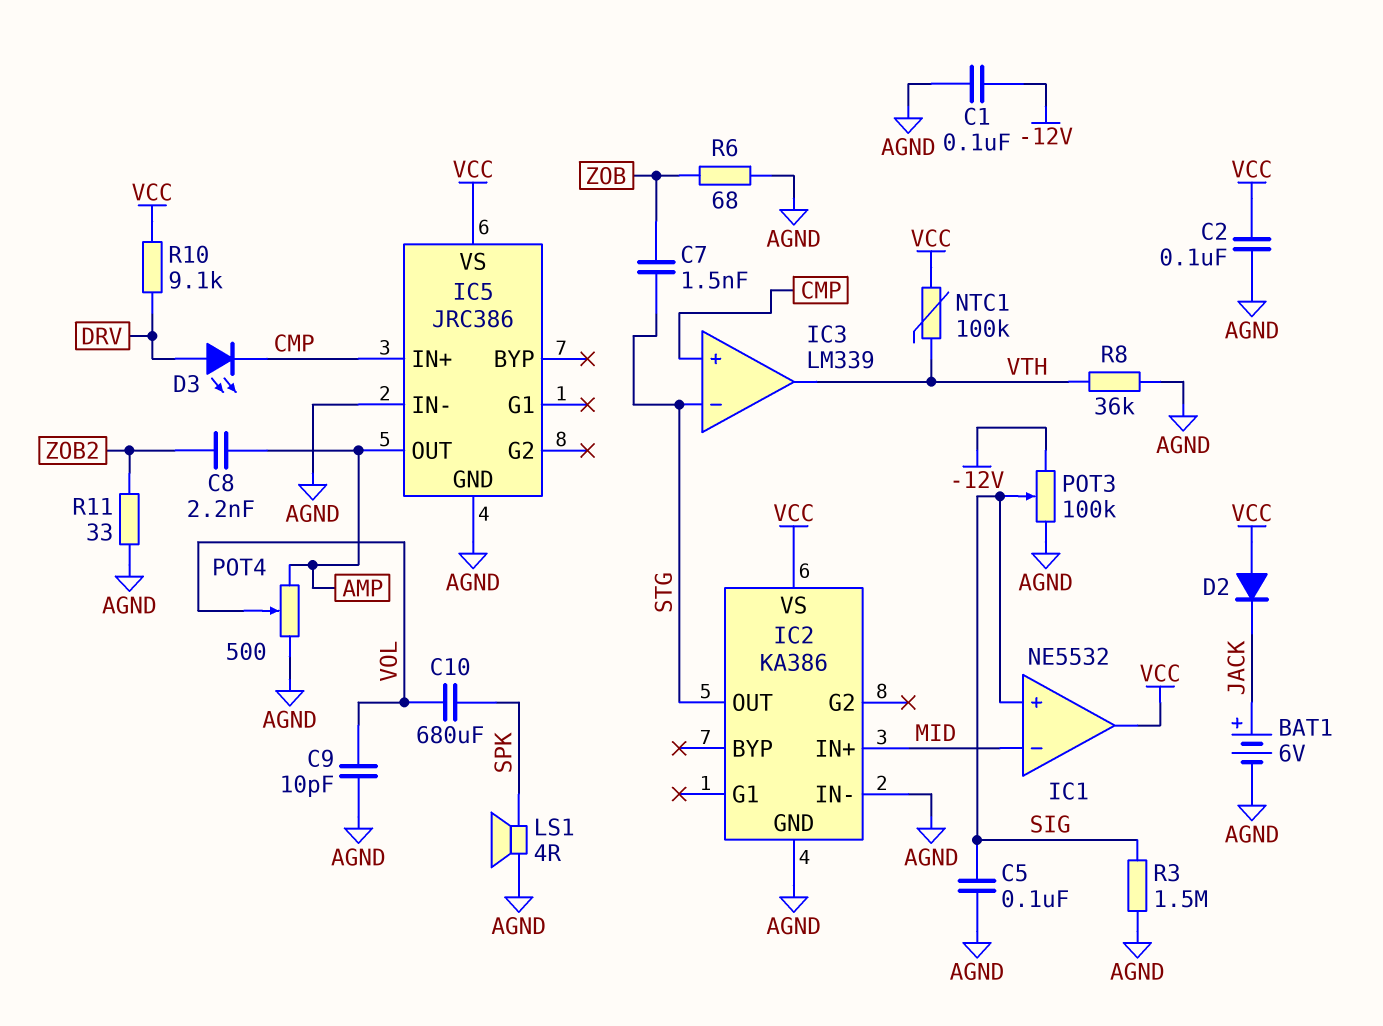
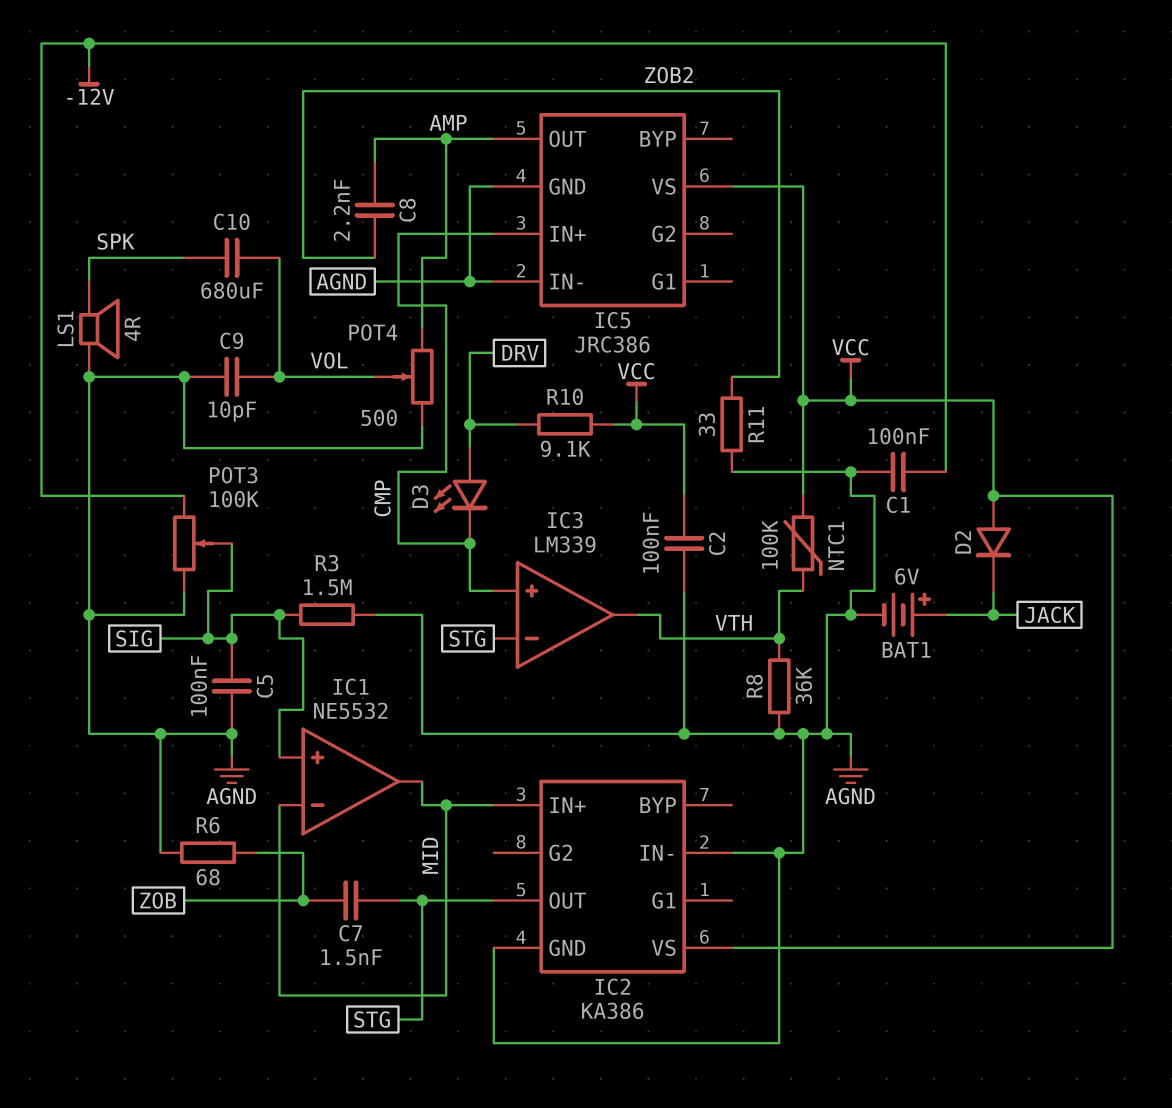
IC1 pin out: VCC -> MID

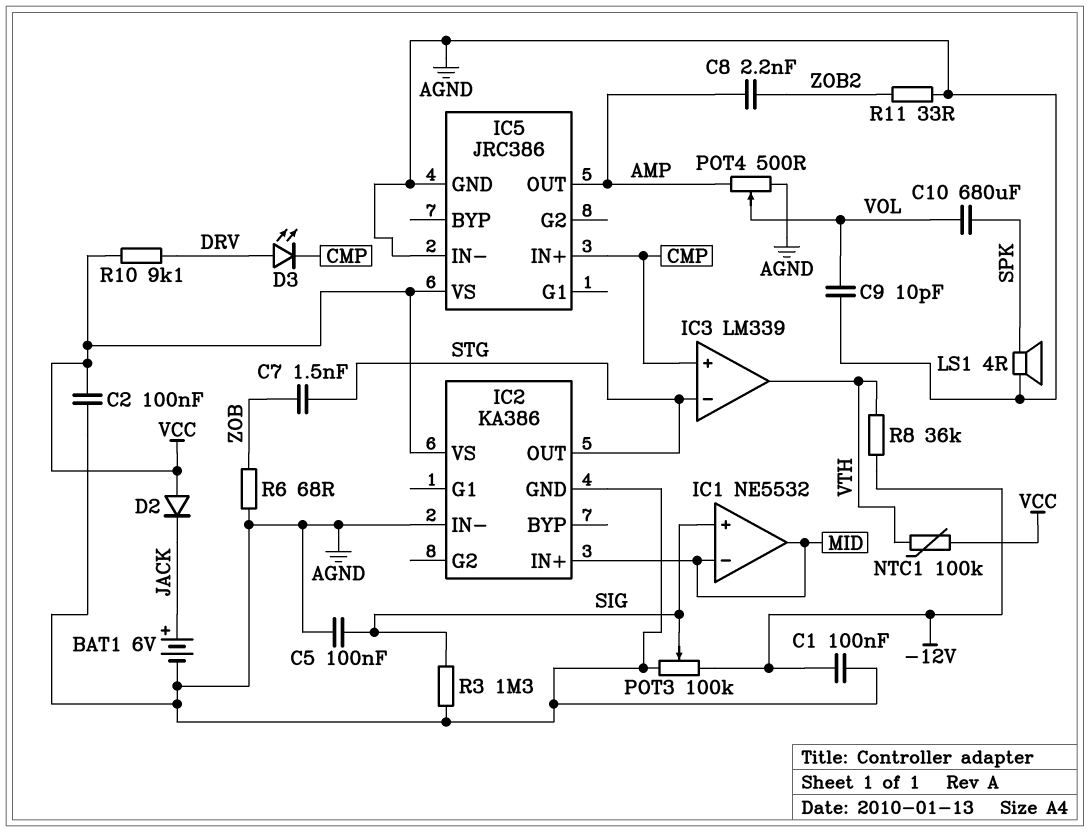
R3: 1.5M (AGND, SIG) -> 1.3M (AGND, SIG)
R8: 36k (AGND, VTH) -> 36k (-12V, VTH)

